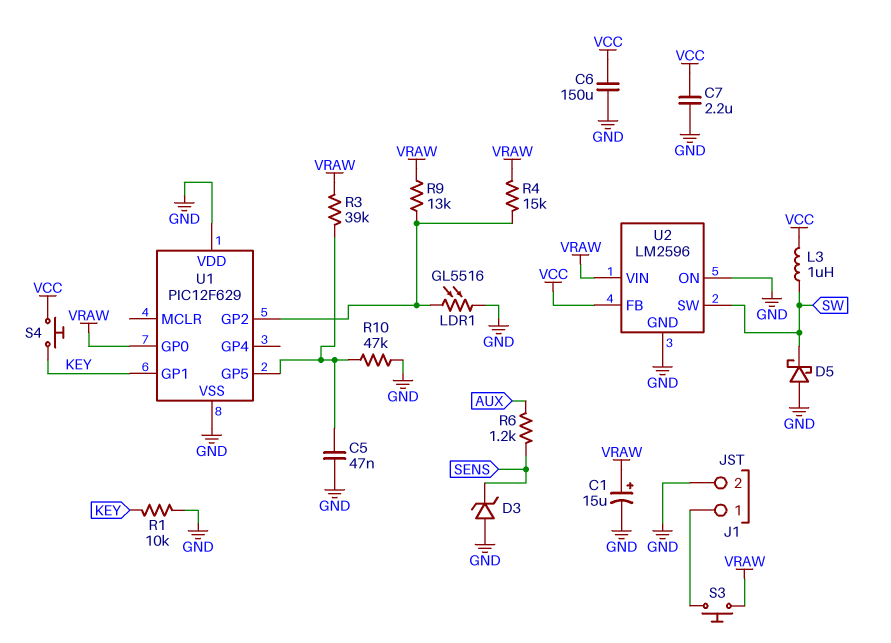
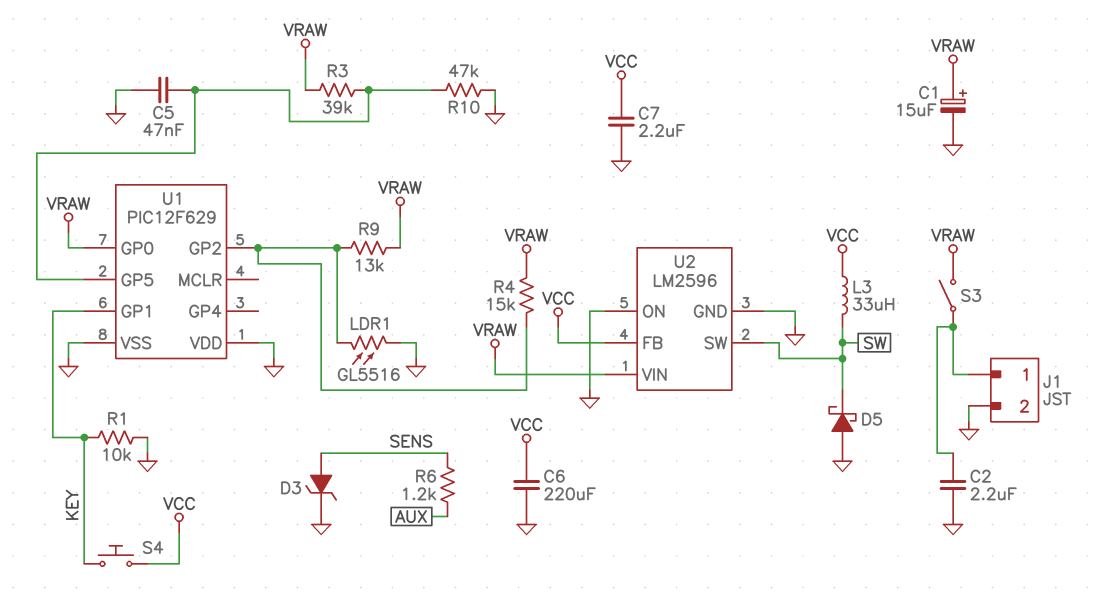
C2: none -> 2.2uF (GND, J1/1)
C6: 150uF (GND, VCC) -> 220uF (GND, VCC)
D3: zener (A GND, K SENS) -> zener (A SENS, K GND)
L3: 1uH (SW, VCC) -> 33uH (SW, VCC)
S3: button (J1/1, VRAW) -> switch (J1/1, VRAW)

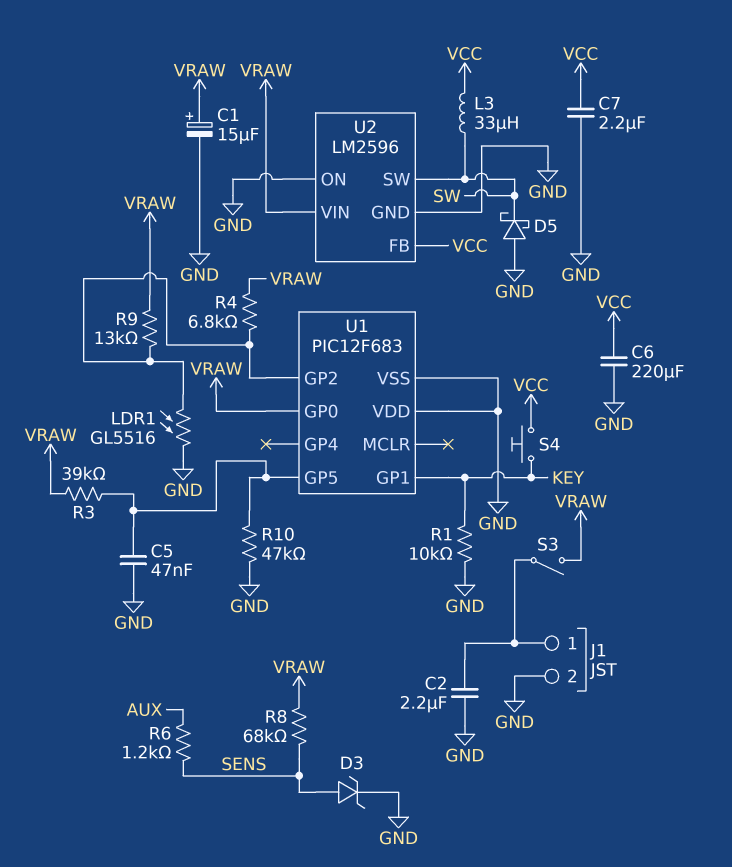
R4: 15k (U1/GP2, VRAW) -> 6.8k (U1/GP2, VRAW)
R8: none -> 68k (SENS, VRAW)
U1: PIC12F629 -> PIC12F683

